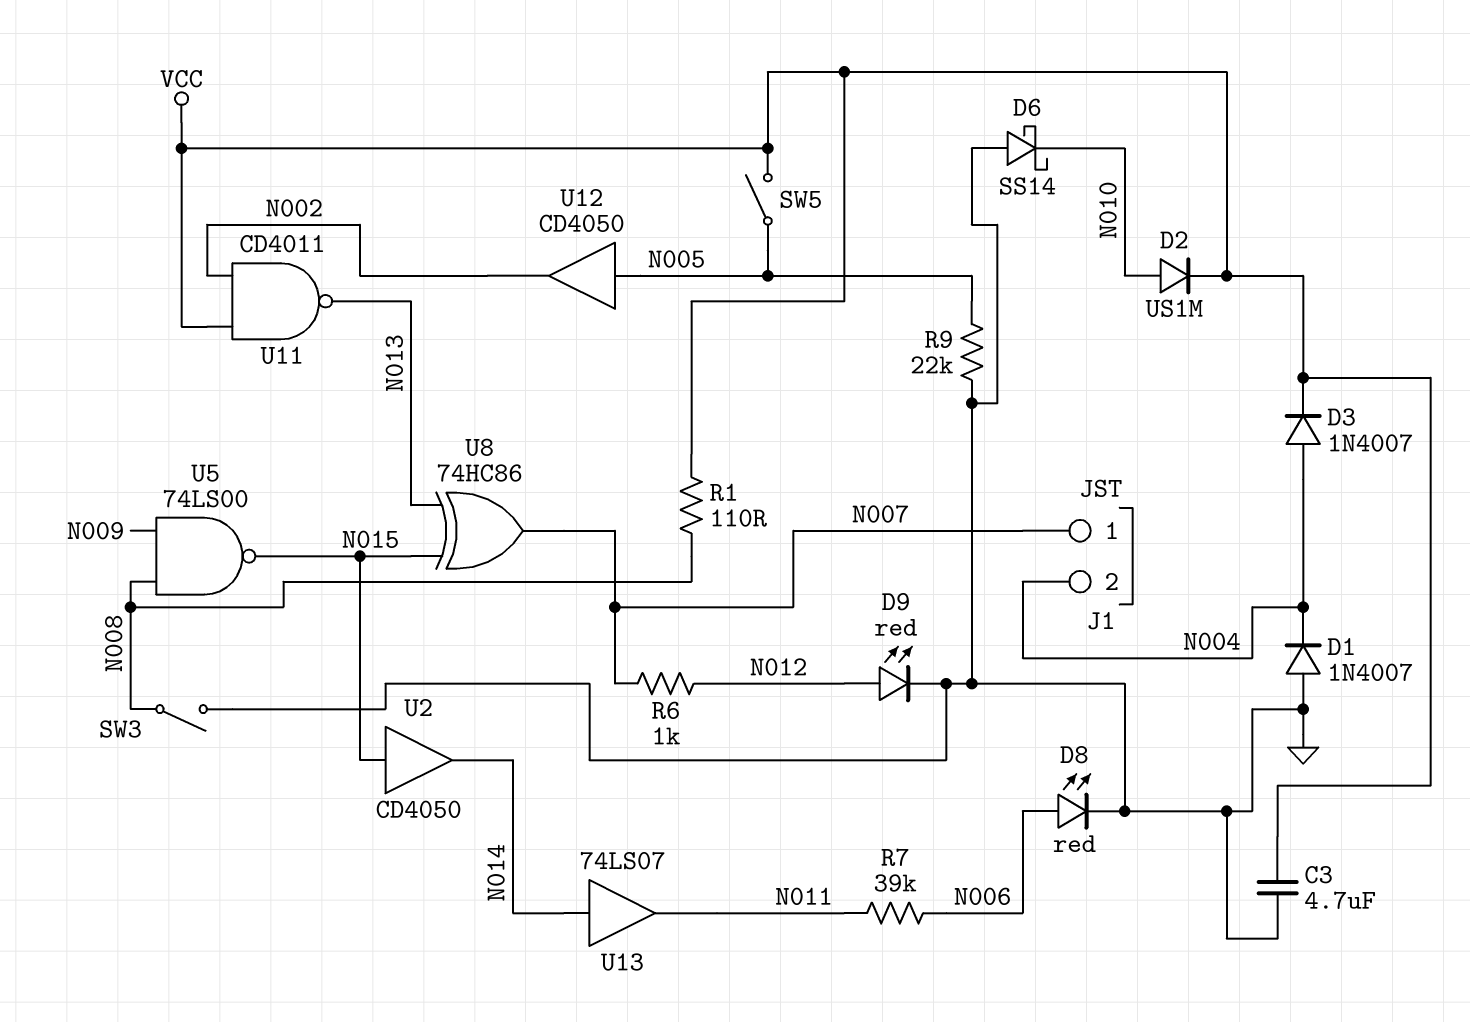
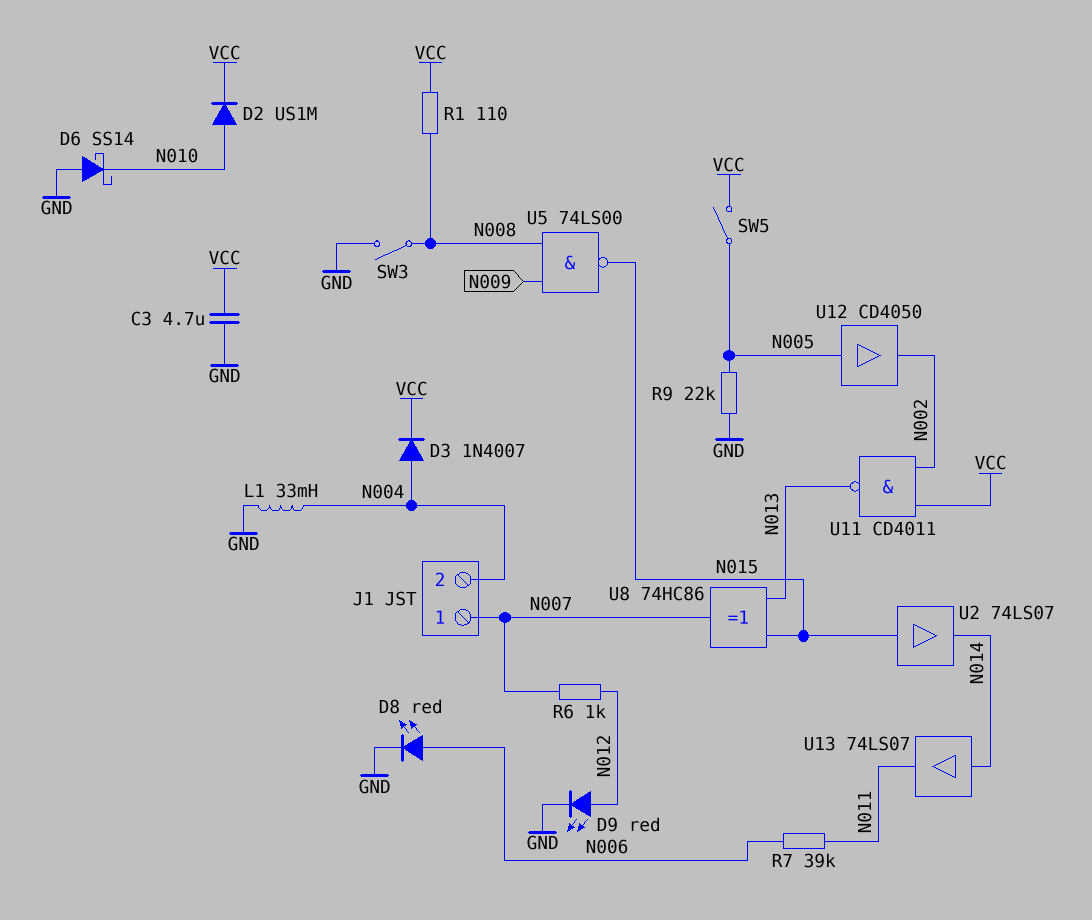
D1: diode 1N4007 (A GND, K N004) -> none
L1: none -> 33mH (GND, N004)
U2: buffer CD4050 (in N015, out N014) -> buffer 74LS07 (in N015, out N014)

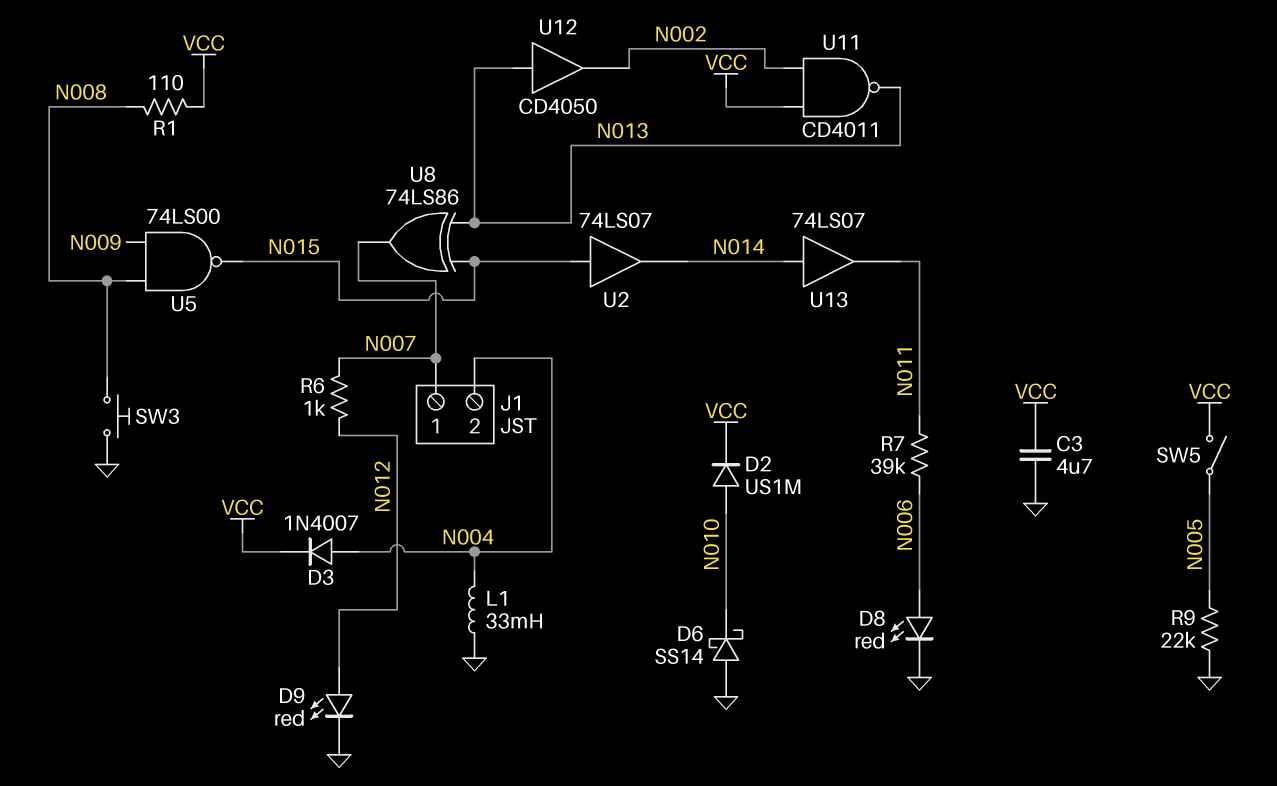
SW3: switch (GND, N008) -> button (GND, N008)
U8: XOR 74HC86 (in N013, in N015, out N007) -> XOR 74LS86 (in N013, in N015, out N007)
U12: buffer CD4050 (in N005, out N002) -> buffer CD4050 (in N013, out N002)

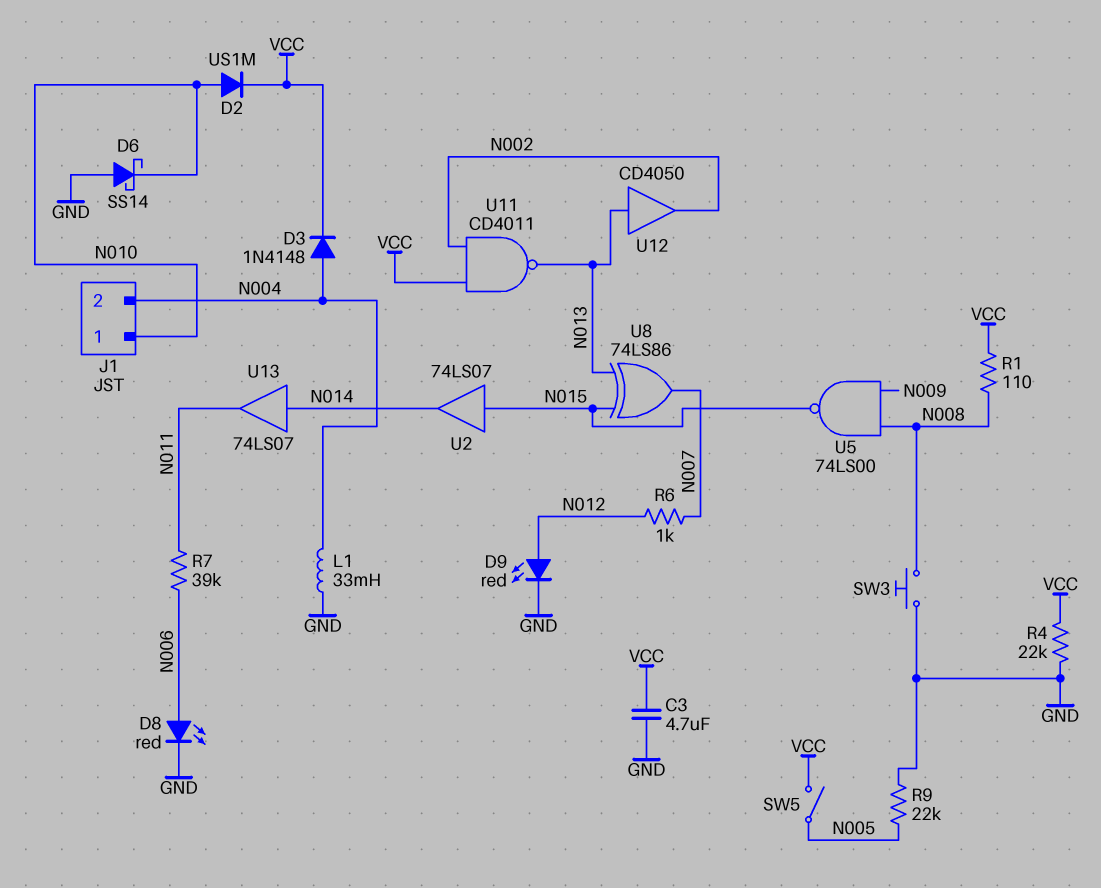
D3: diode 1N4007 (A N004, K VCC) -> diode 1N4148 (A N004, K VCC)
J1 pin 1: N007 -> N010
R4: none -> 22k (GND, VCC)

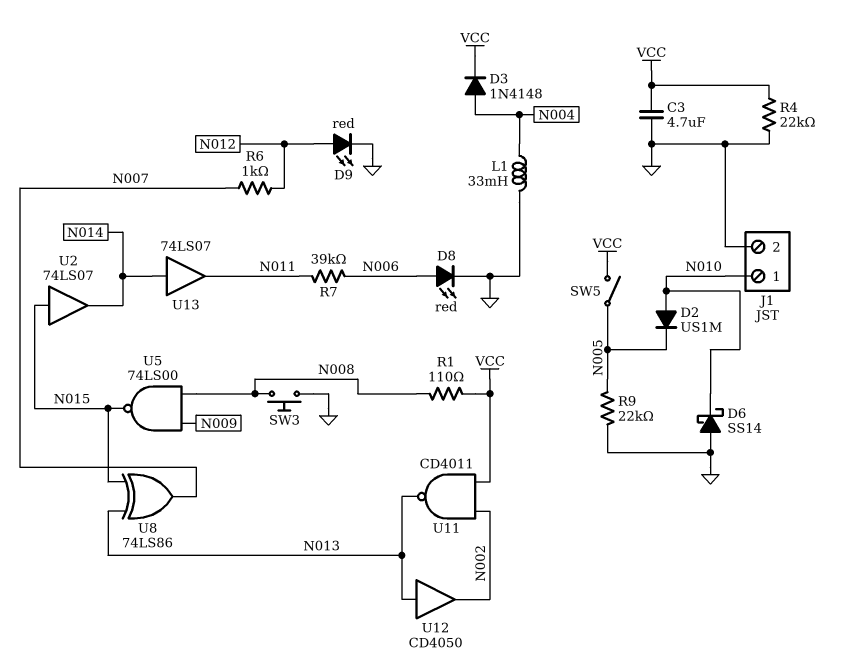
D2: diode US1M (A N010, K VCC) -> diode US1M (A N010, K N005)
J1 pin 2: N004 -> GND

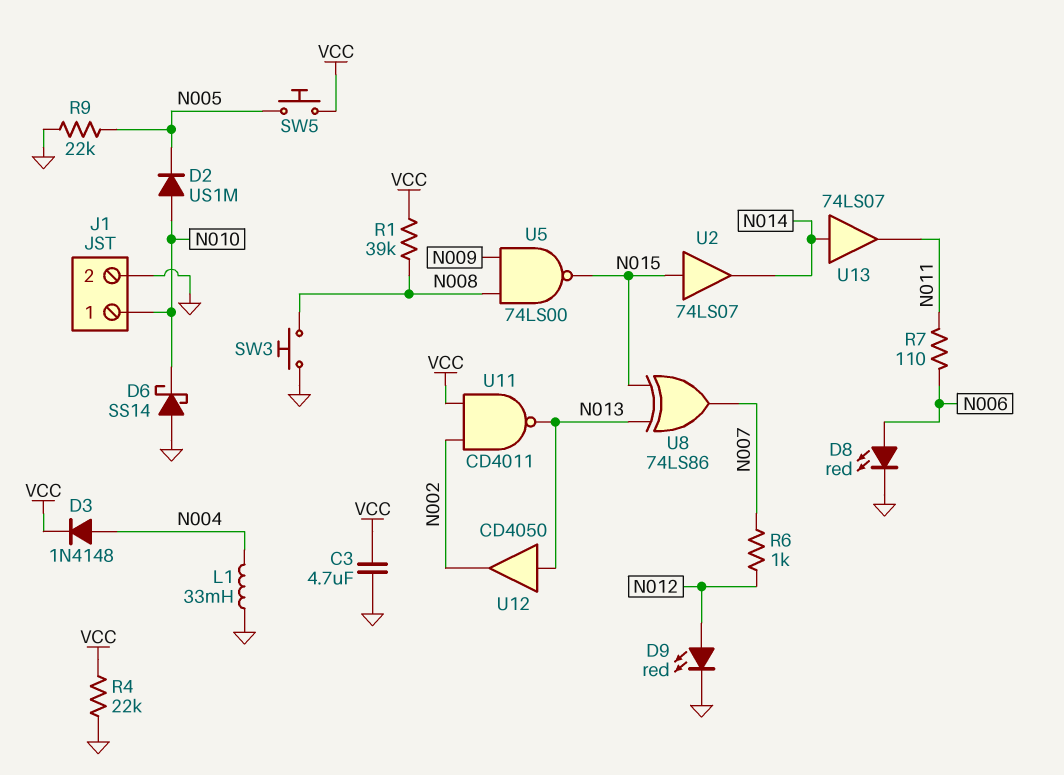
R1: 110 (N008, VCC) -> 39k (N008, VCC)
R7: 39k (N006, N011) -> 110 (N006, N011)
SW5: switch (N005, VCC) -> button (N005, VCC)

